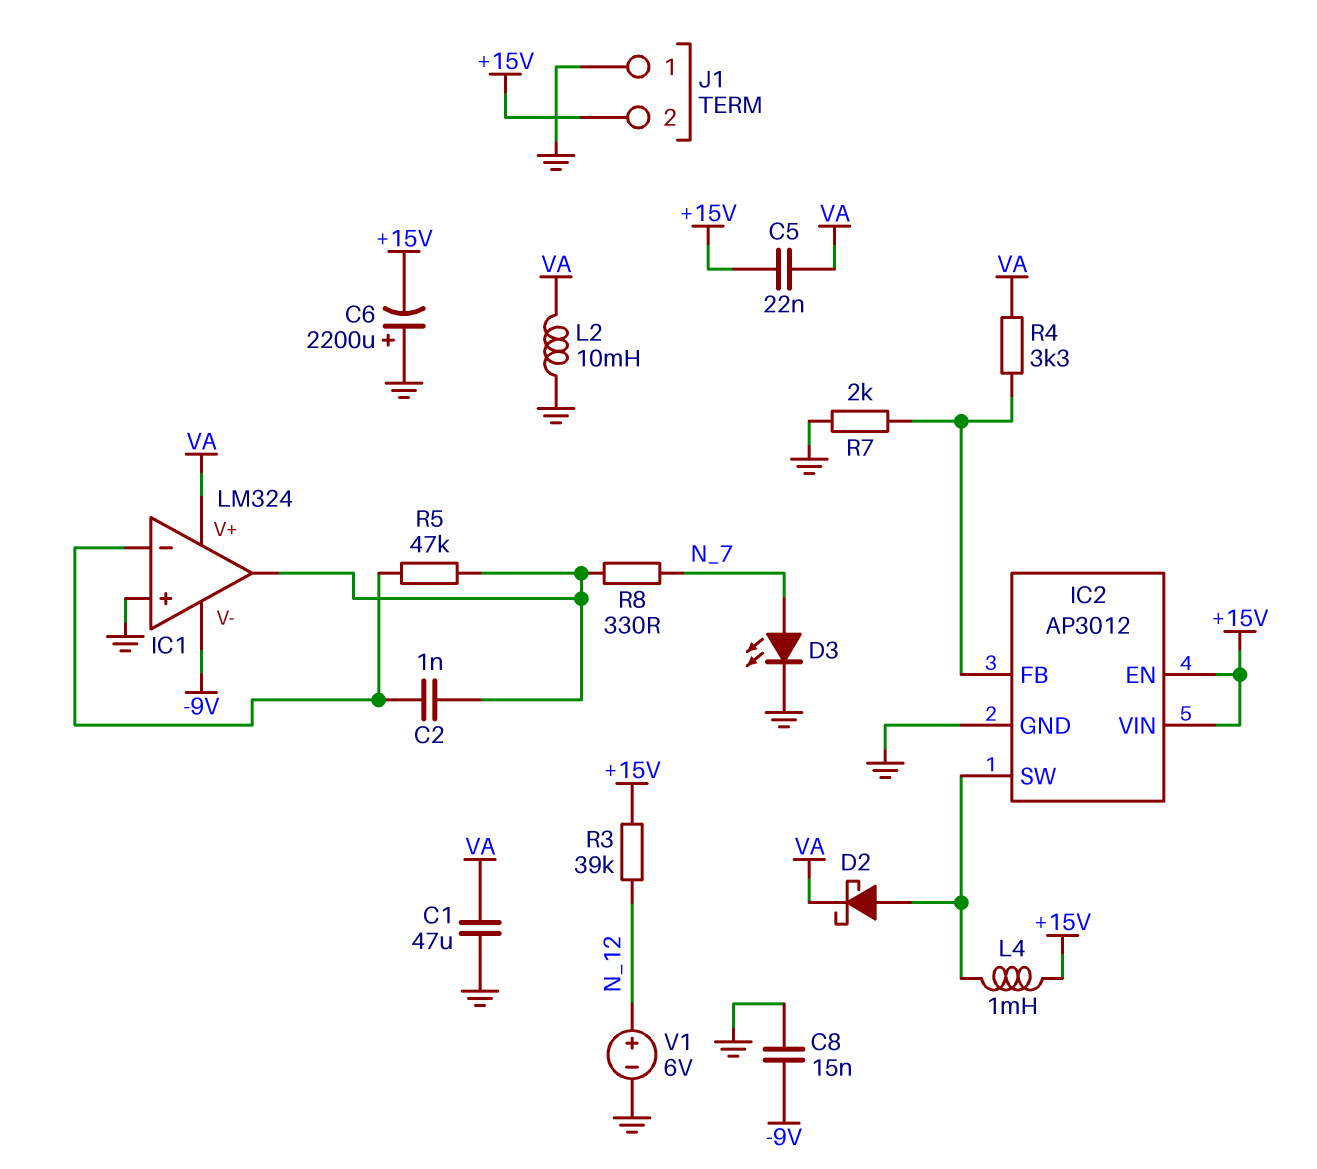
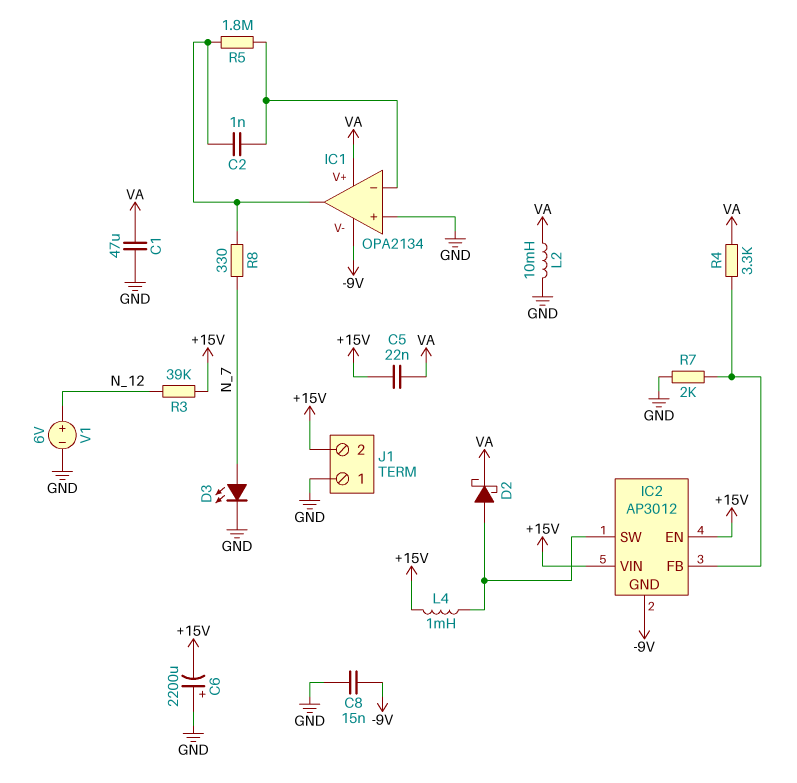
IC1: LM324 -> OPA2134
IC2 pin GND: GND -> -9V
R5: 47k (IC1/in-, IC1/out) -> 1.8M (IC1/in-, IC1/out)

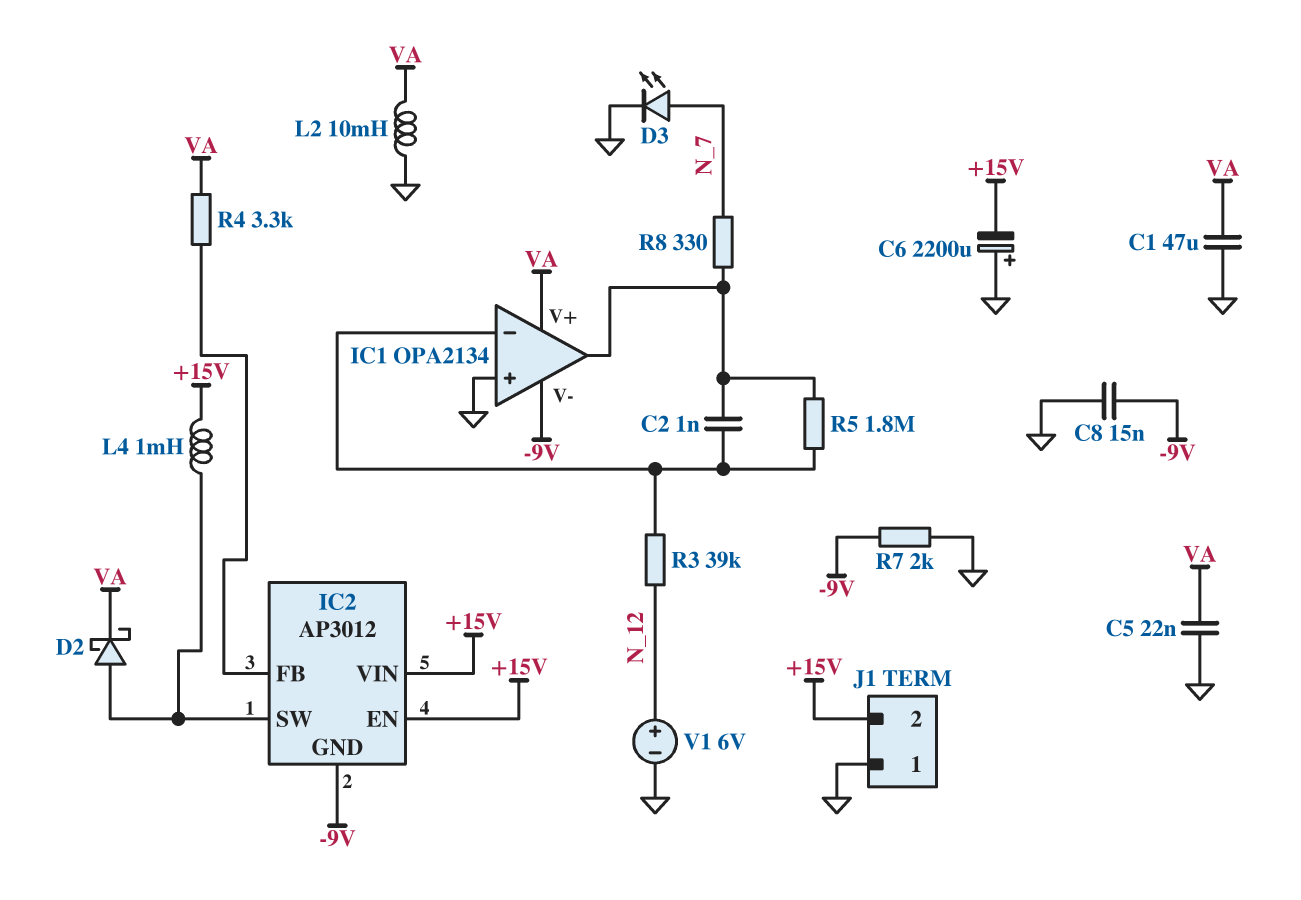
C5: 22nF (+15V, VA) -> 22nF (GND, VA)
R3: 39k (+15V, N_12) -> 39k (IC1/in-, N_12)
R7: 2k (GND, IC2/FB) -> 2k (-9V, GND)

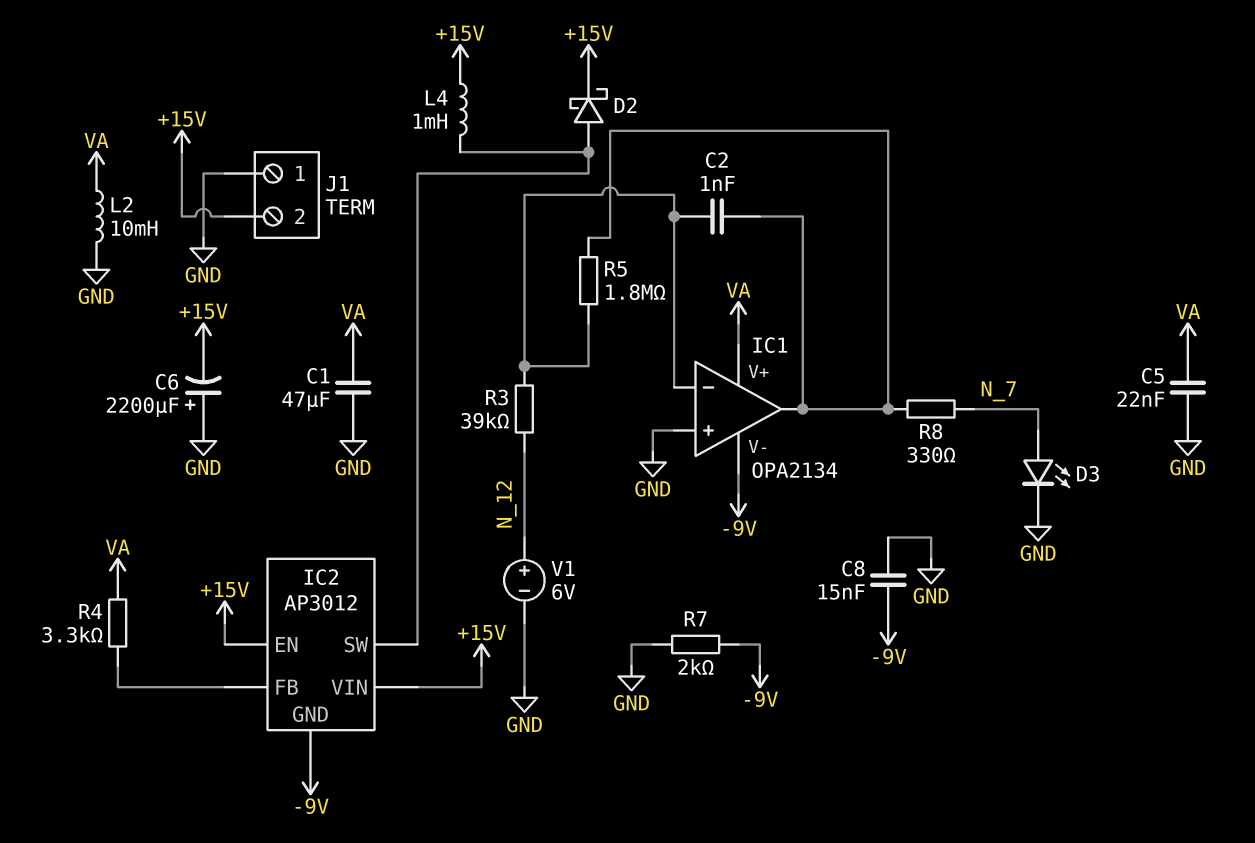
D2: schottky (A IC2/SW, K VA) -> schottky (A IC2/SW, K +15V)

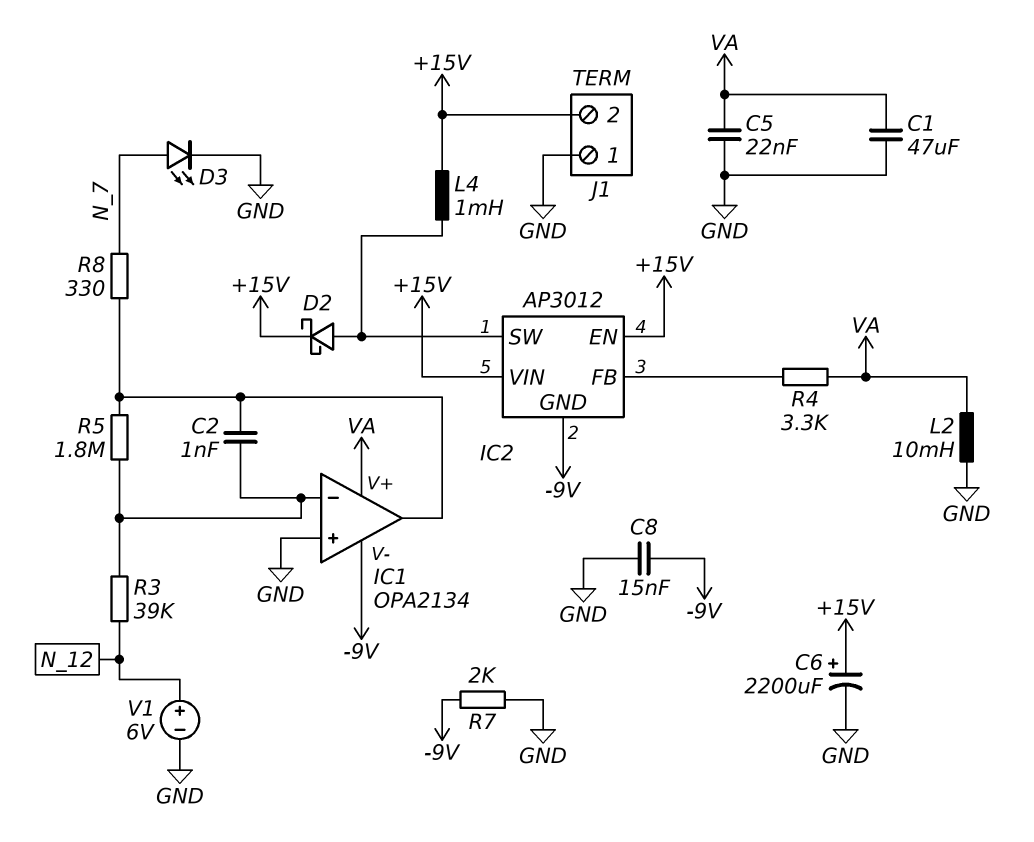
C6: 2200uF (plus GND, minus +15V) -> 2200uF (plus +15V, minus GND)

